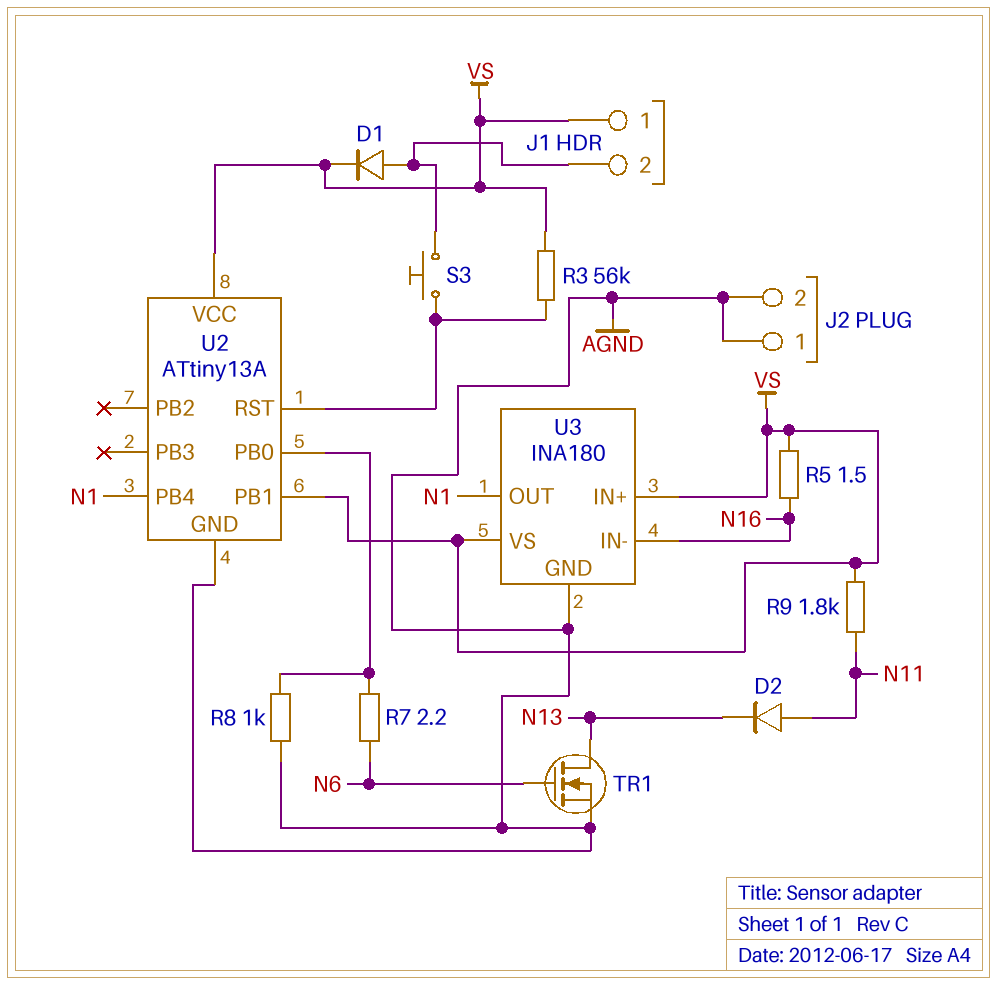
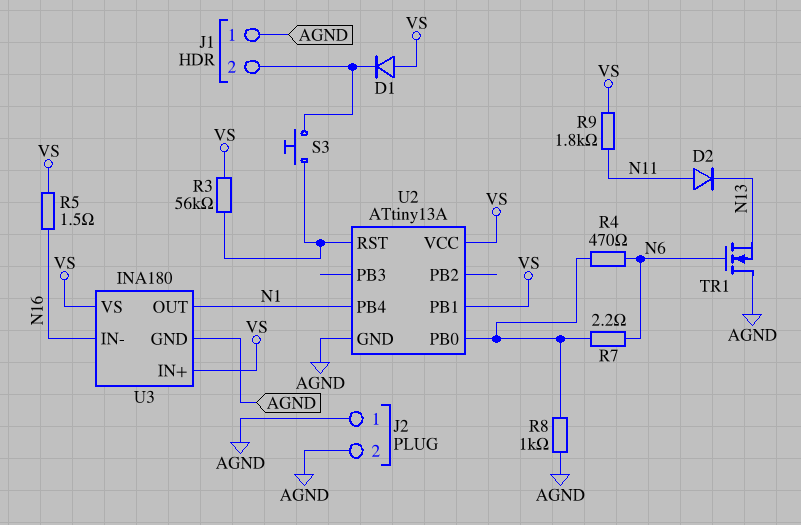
D1: diode (A J1/2, K VS) -> diode (A VS, K J1/2)
J1 pin 1: VS -> AGND
R4: none -> 470 (N6, U2/PB0)
TR1: NMOS (G N6, D N13, S AGND) -> NMOS (G N6, D AGND, S N13)

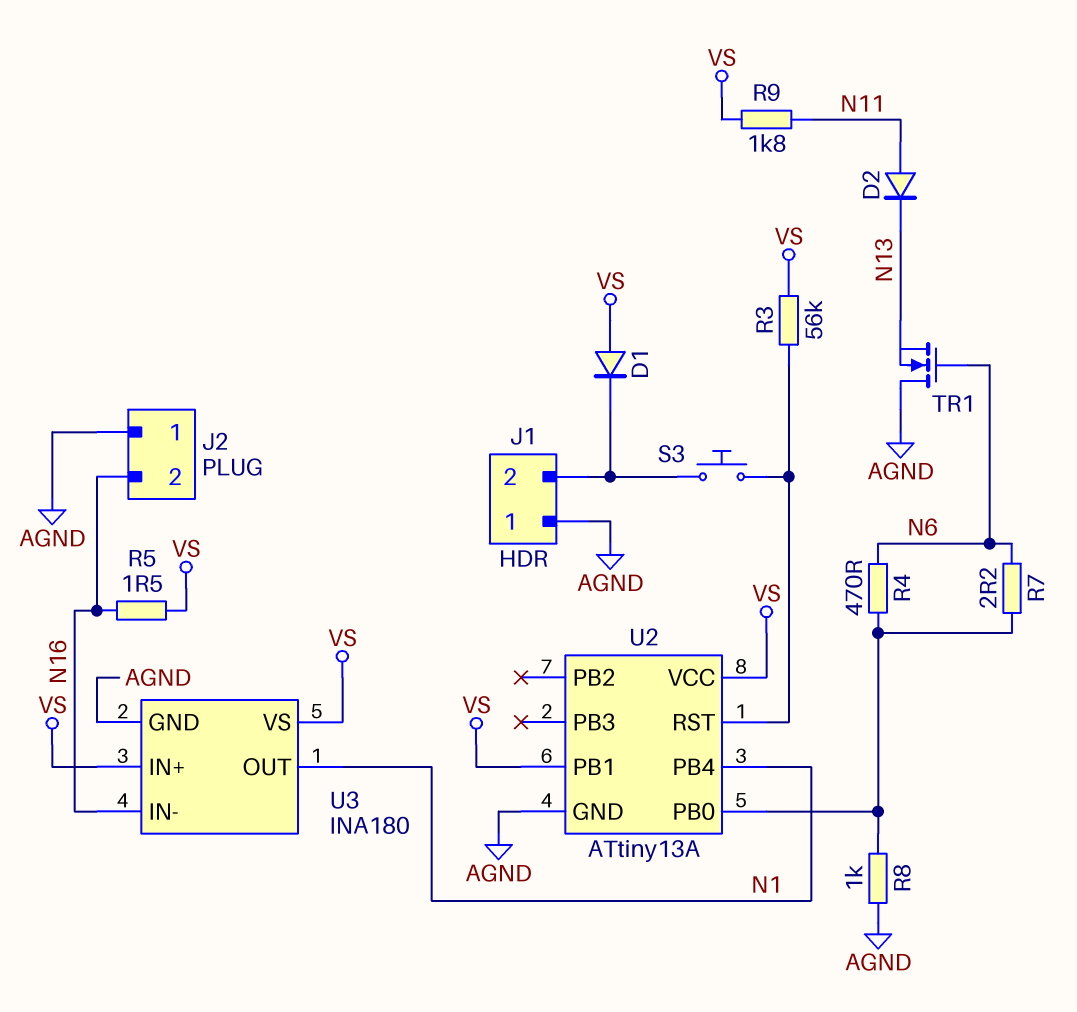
J2 pin 2: AGND -> N16

